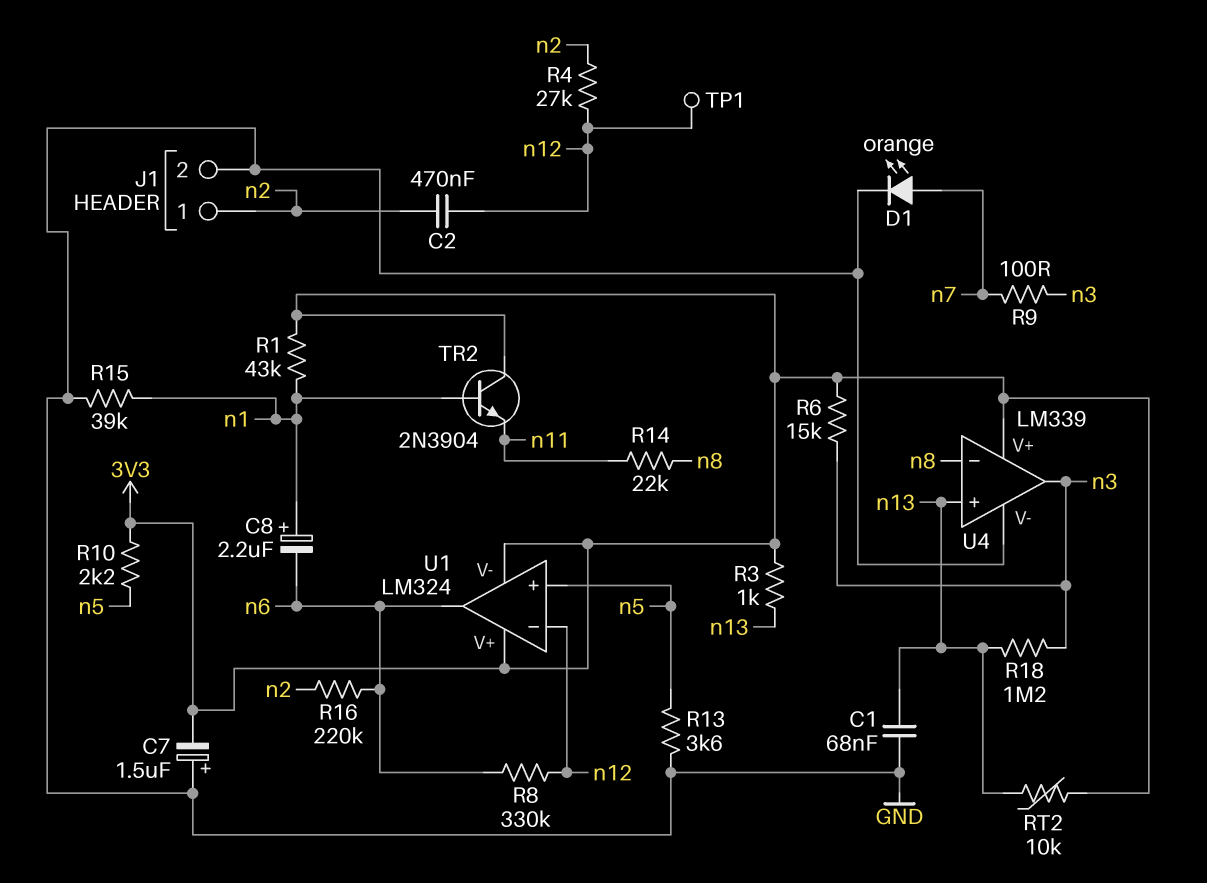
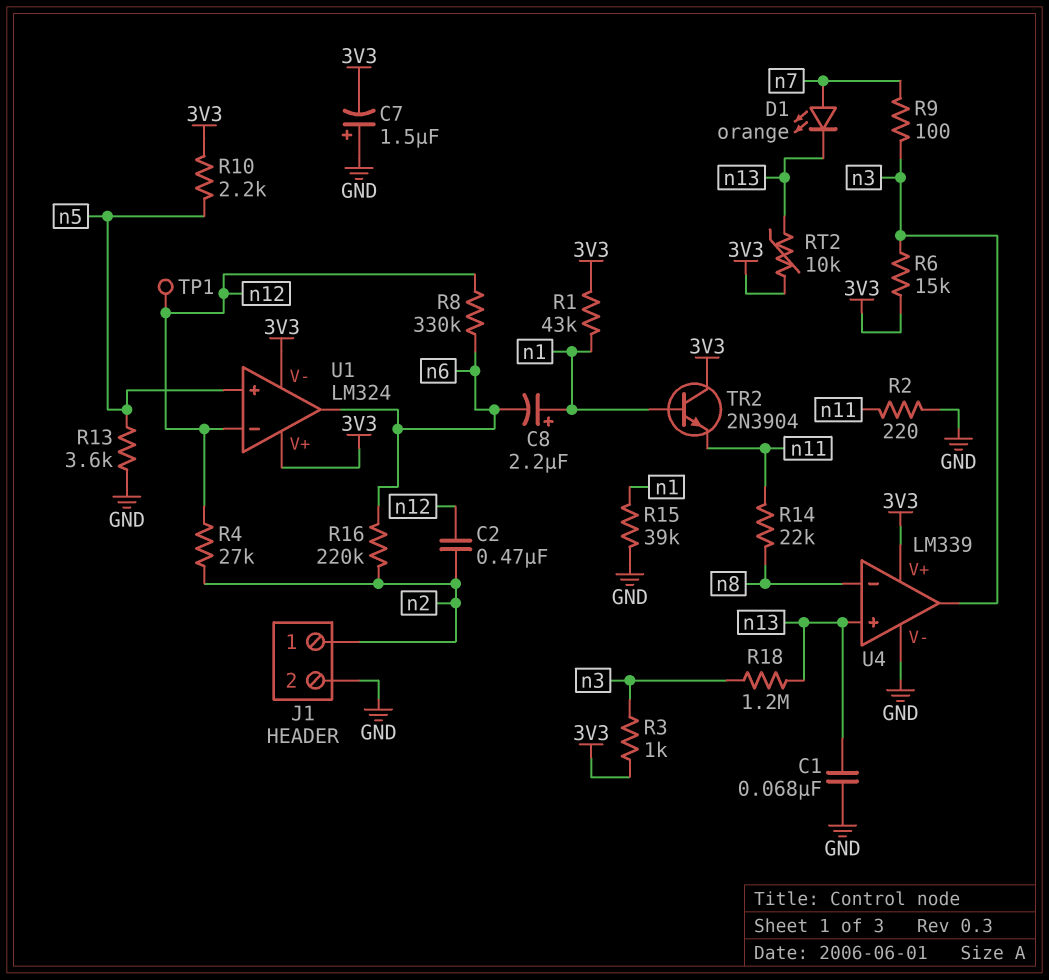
D1: LED orange (A n7, K GND) -> LED orange (A n7, K n13)
R2: none -> 220 (GND, n11)
R3: 1k (3V3, n13) -> 1k (3V3, n3)

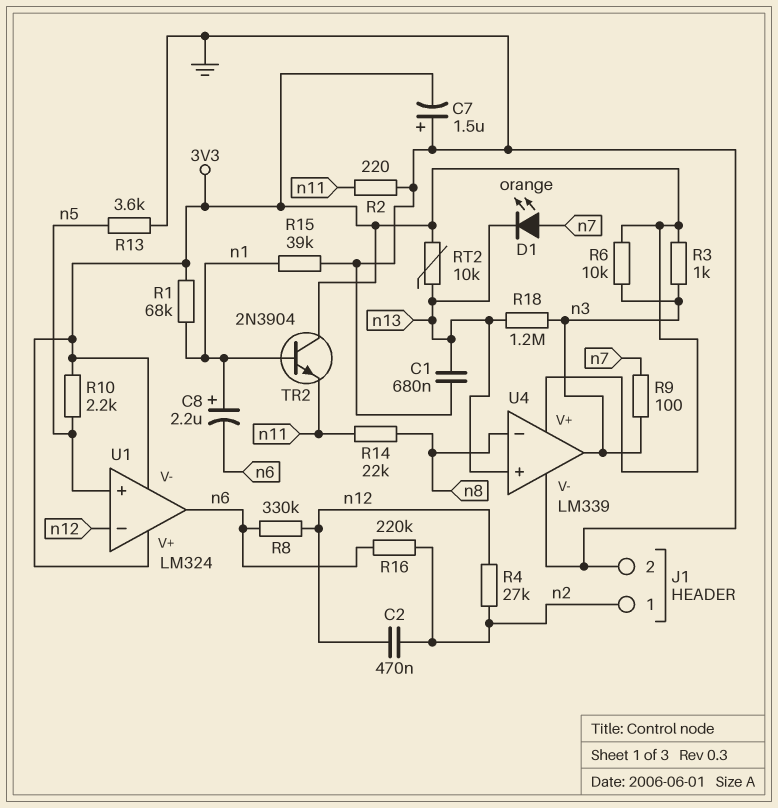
C1: 68nF (GND, n13) -> 680nF (GND, n13)
R1: 43k (3V3, n1) -> 68k (3V3, n1)
R6: 15k (3V3, n3) -> 10k (3V3, n3)
TP1: test point (n12) -> none

